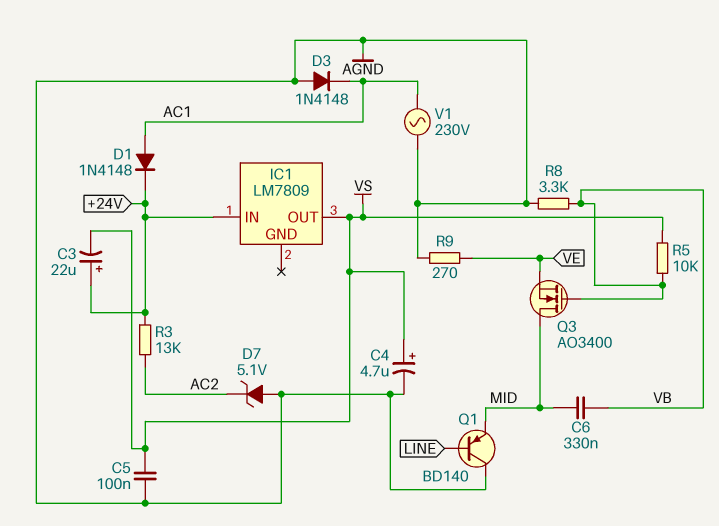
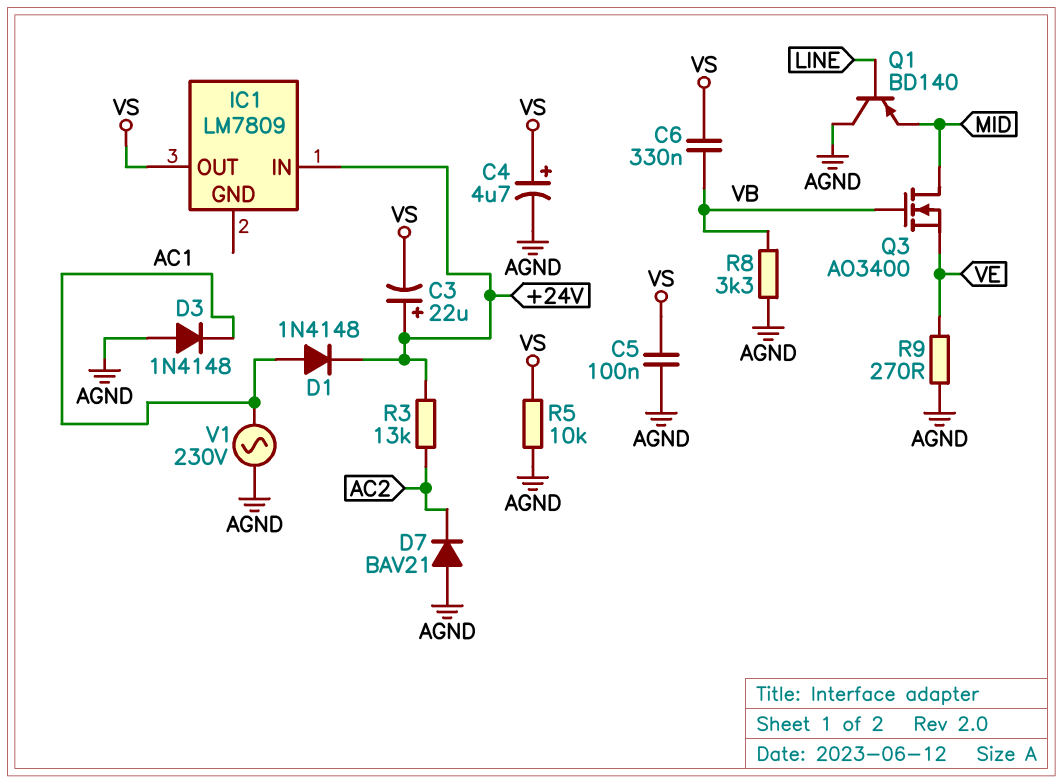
C6: 330nF (MID, VB) -> 330nF (VB, VS)
D7: zener 5.1V (A AGND, K AC2) -> diode BAV21 (A AGND, K AC2)
R5: 10k (VB, VS) -> 10k (AGND, VS)

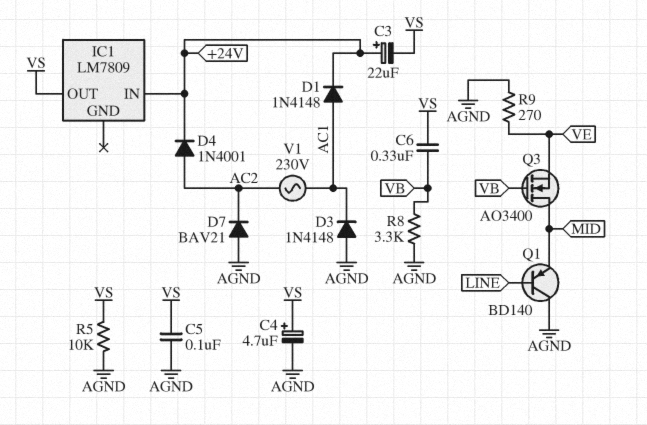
D4: none -> diode 1N4001 (A AC2, K +24V)
R3: 13k (+24V, AC2) -> none
V1: AC 230V (AC1, AGND) -> AC 230V (AC1, AC2)

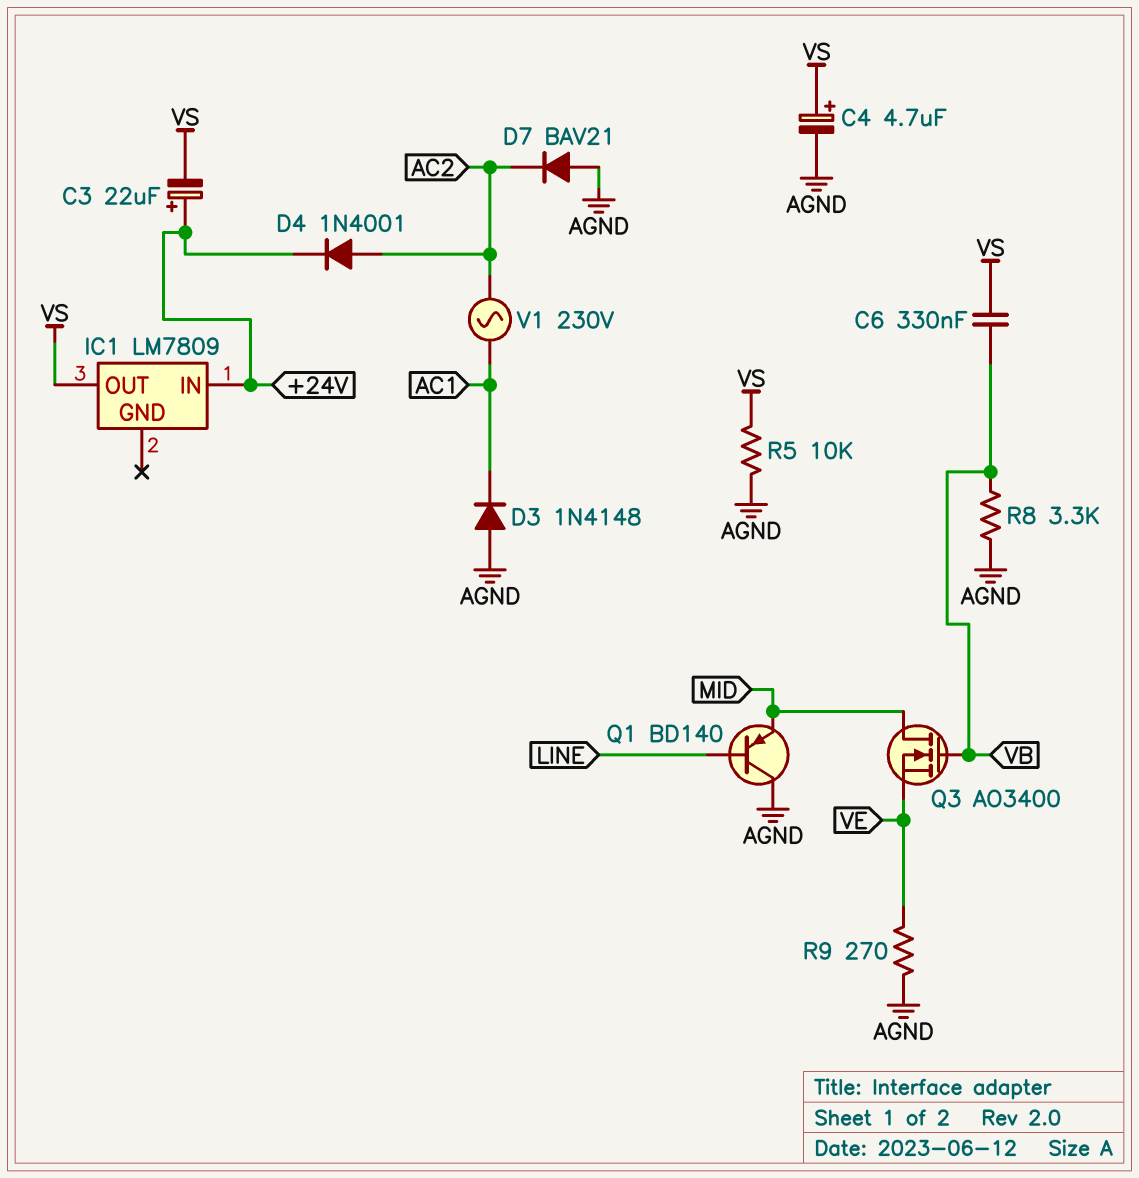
C5: 100nF (AGND, VS) -> none
D1: diode 1N4148 (A AC1, K +24V) -> none

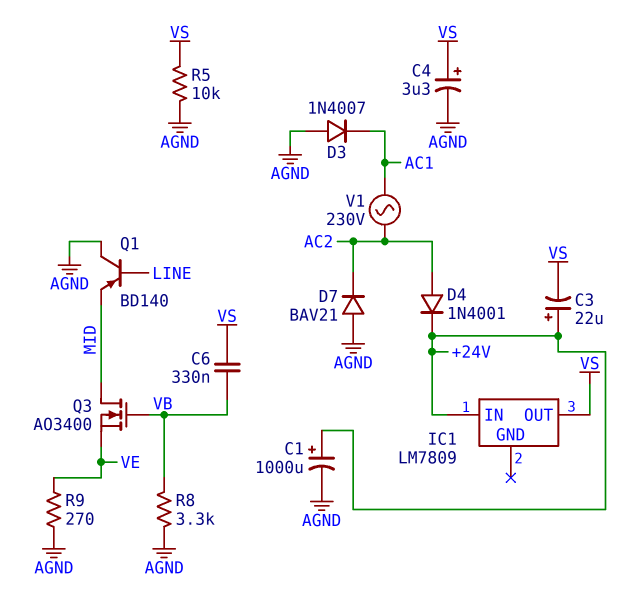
C1: none -> 1000uF (plus +24V, minus AGND)
C4: 4.7uF (plus VS, minus AGND) -> 3.3uF (plus VS, minus AGND)
D3: diode 1N4148 (A AGND, K AC1) -> diode 1N4007 (A AGND, K AC1)

